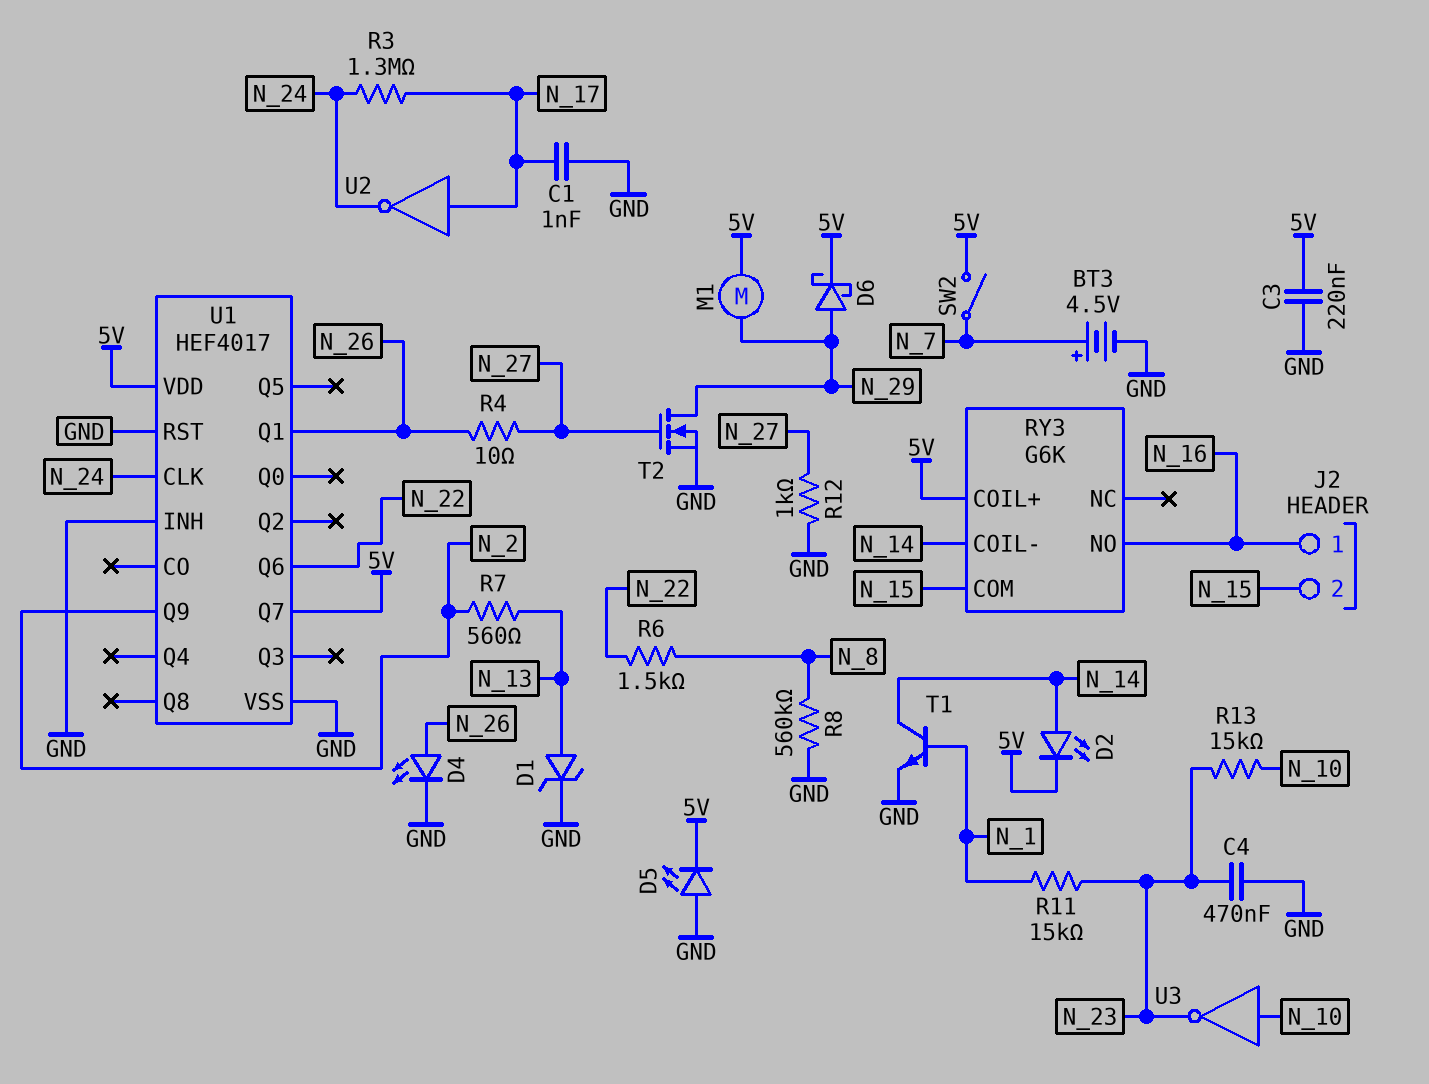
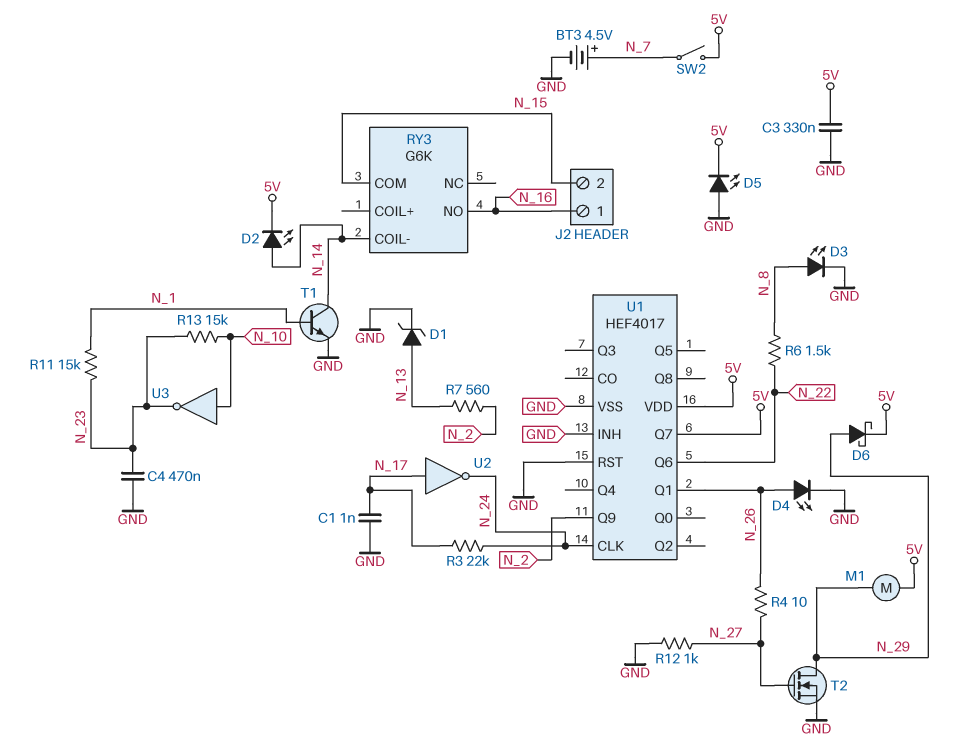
C3: 220nF (5V, GND) -> 330nF (5V, GND)
D3: none -> LED (A N_8, K GND)
R3: 1.3M (N_17, N_24) -> 22k (N_17, N_24)
R8: 560k (GND, N_8) -> none
RY3 pin COIL+: 5V -> none

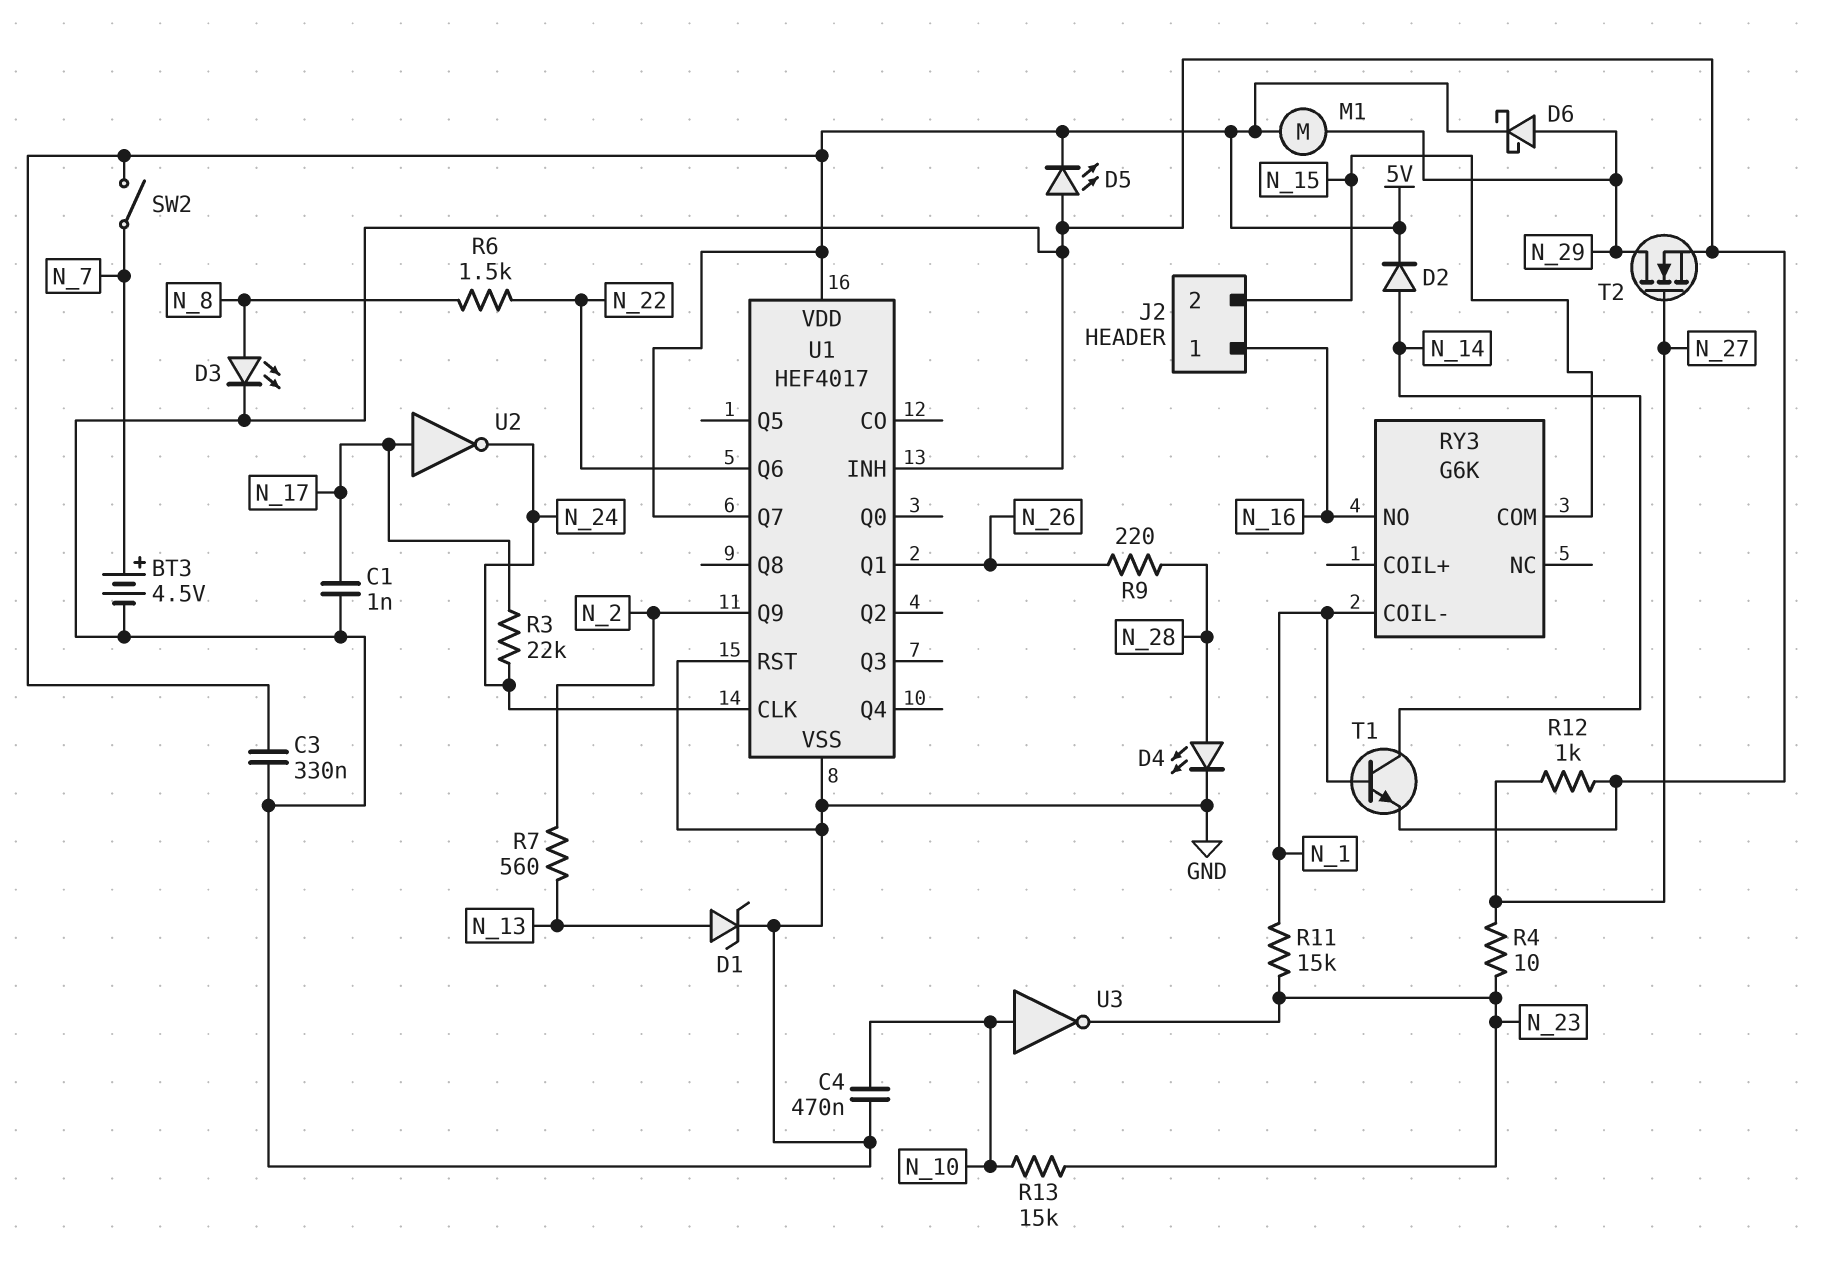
C4: 470nF (GND, N_23) -> 470nF (GND, N_10)
D2: LED (A N_14, K 5V) -> diode (A N_14, K 5V)
D4: LED (A N_26, K GND) -> LED (A N_28, K GND)
R4: 10 (N_26, N_27) -> 10 (N_23, N_27)
R9: none -> 220 (N_26, N_28)
RY3 pin COIL-: N_14 -> N_1

